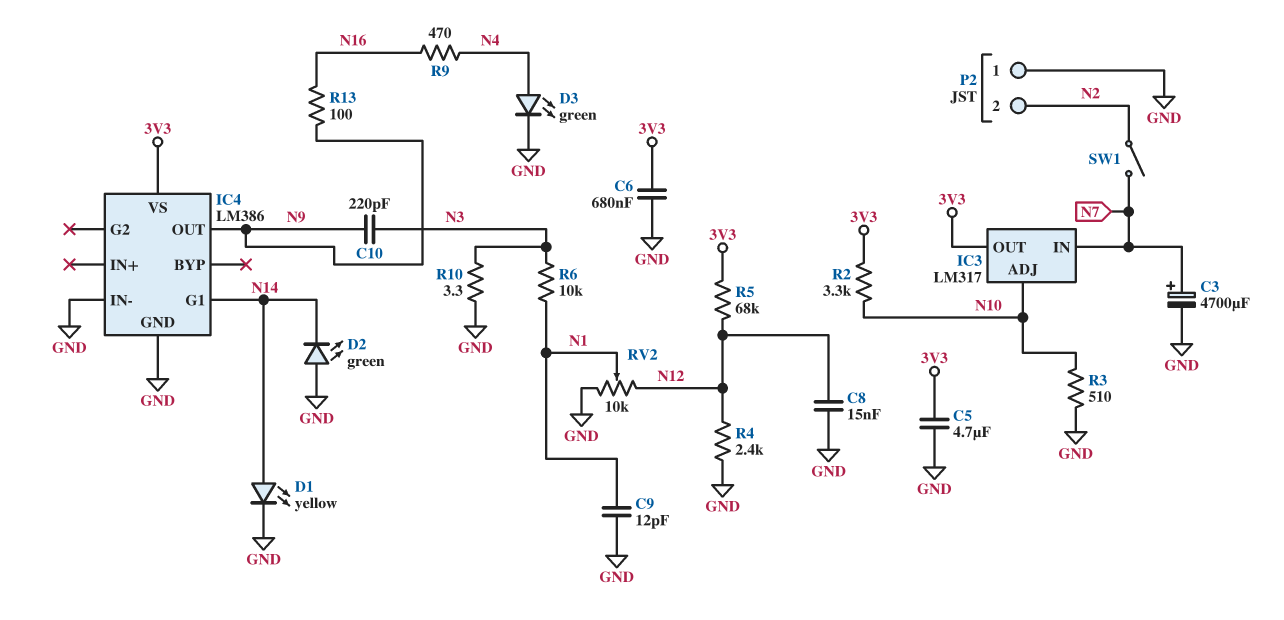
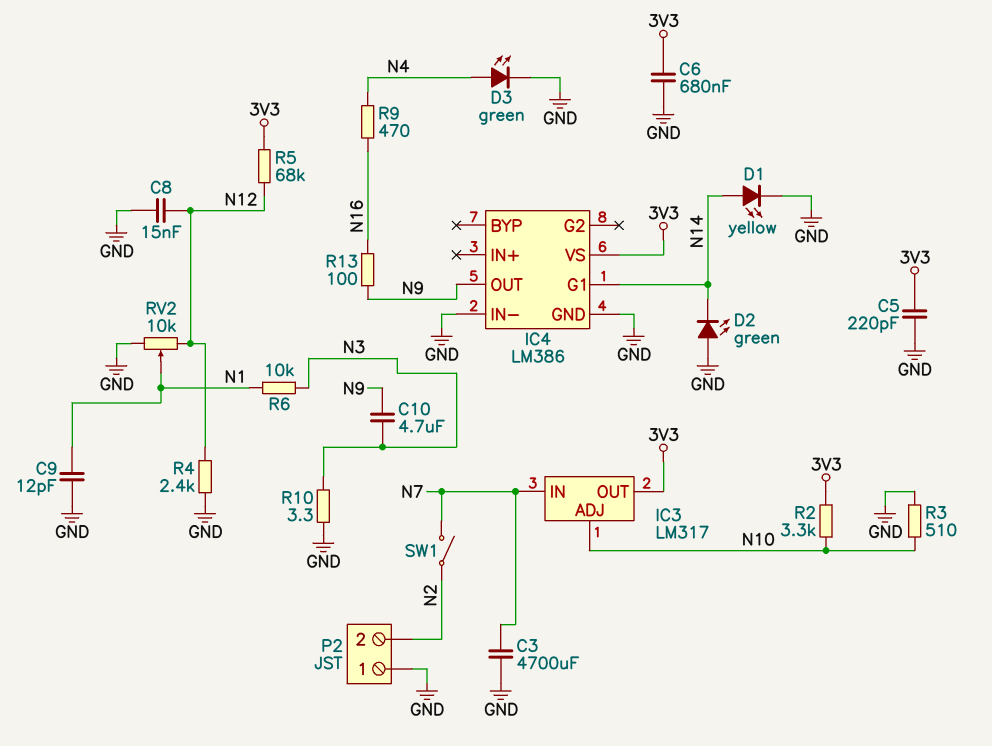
C3: 4700uF (plus N7, minus GND) -> 4700uF (GND, N7)
C5: 4.7uF (3V3, GND) -> 220pF (3V3, GND)
C10: 220pF (N3, N9) -> 4.7uF (N3, N9)

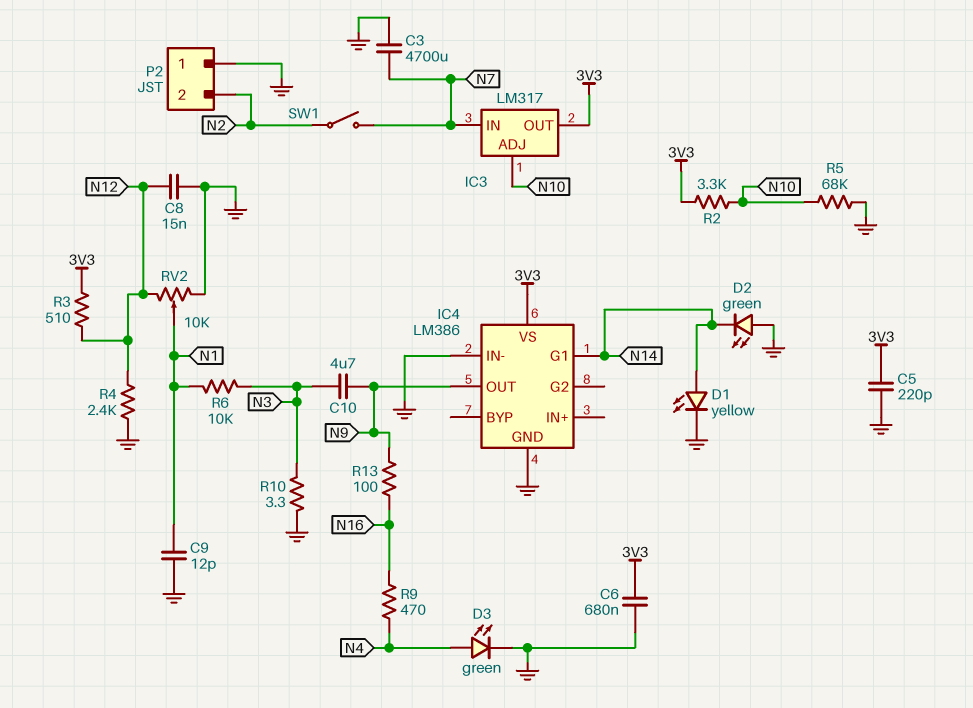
R3: 510 (GND, N10) -> 510 (3V3, N12)
R5: 68k (3V3, N12) -> 68k (GND, N10)

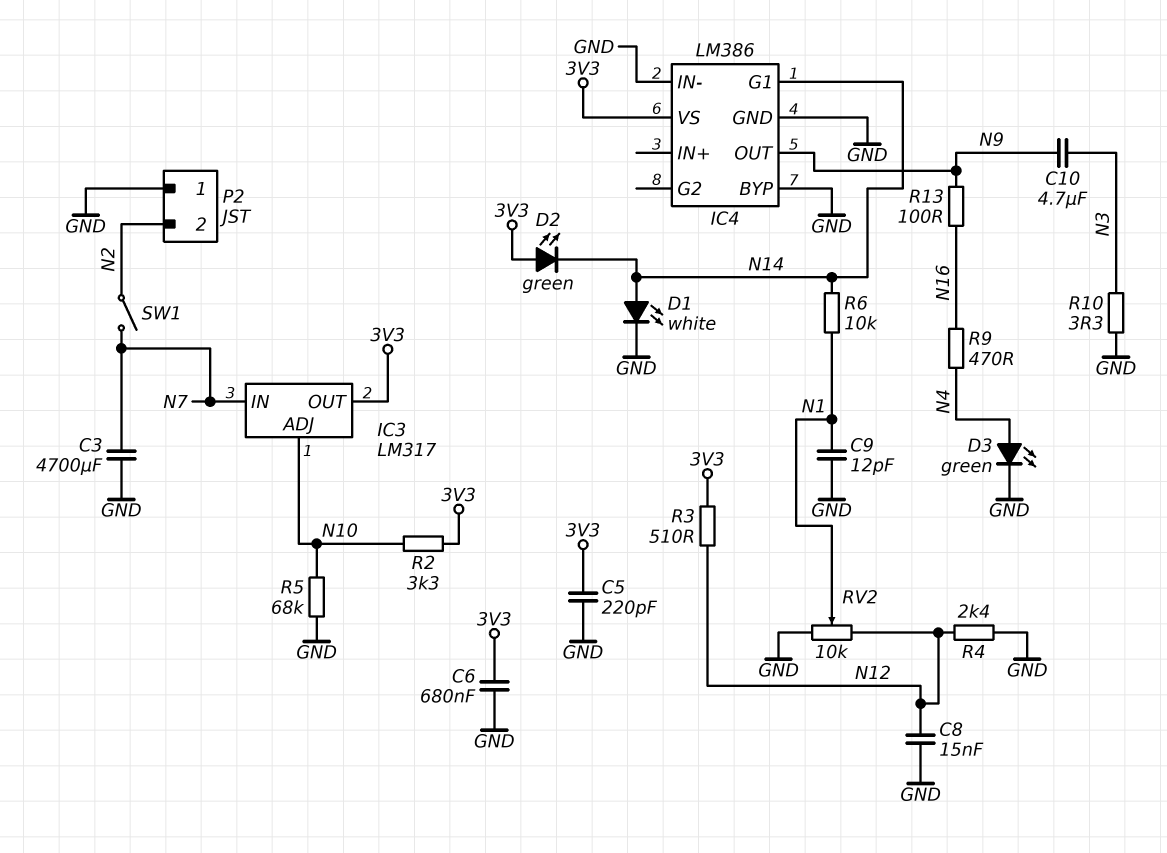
D1: LED yellow (A N14, K GND) -> LED white (A N14, K GND)
D2: LED green (A GND, K N14) -> LED green (A 3V3, K N14)
IC4 pin BYP: none -> GND
R6: 10k (N1, N3) -> 10k (N1, N14)

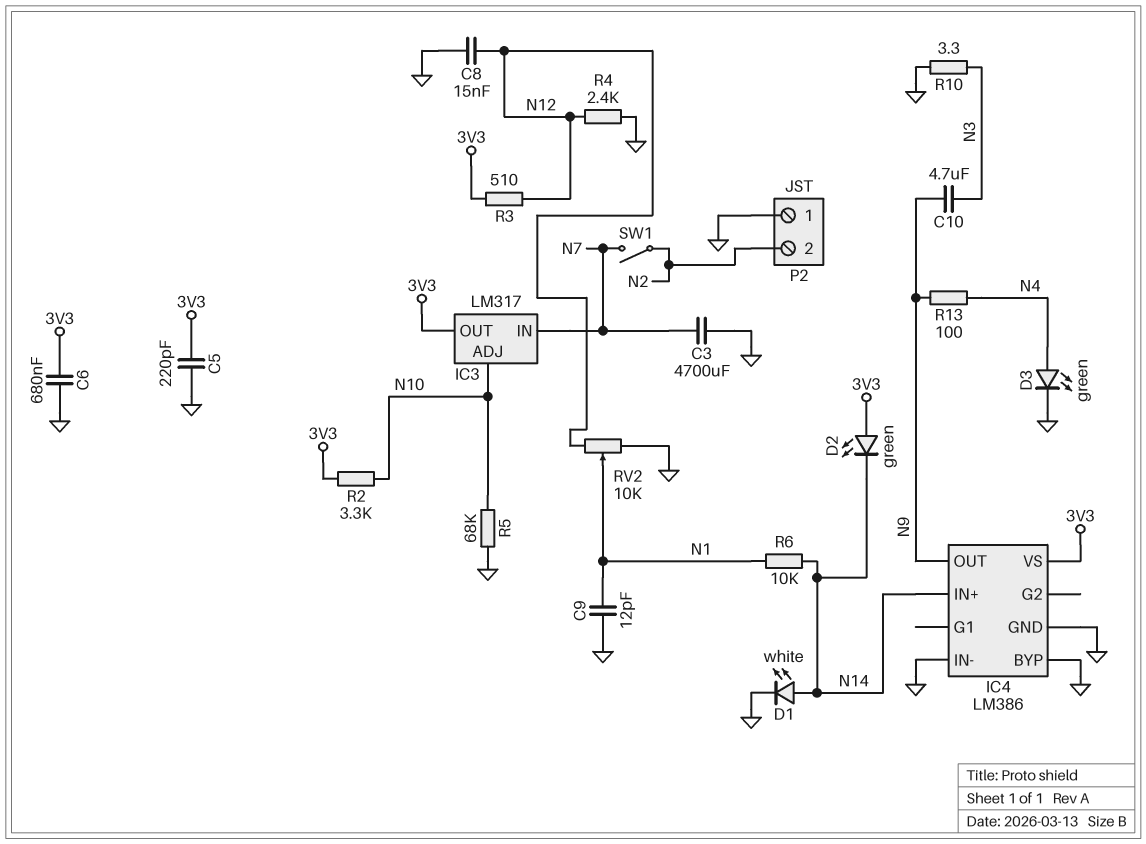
IC4 pin G1: N14 -> none
IC4 pin IN+: none -> N14
R9: 470 (N4, N16) -> none
R13: 100 (N9, N16) -> 100 (N4, N9)

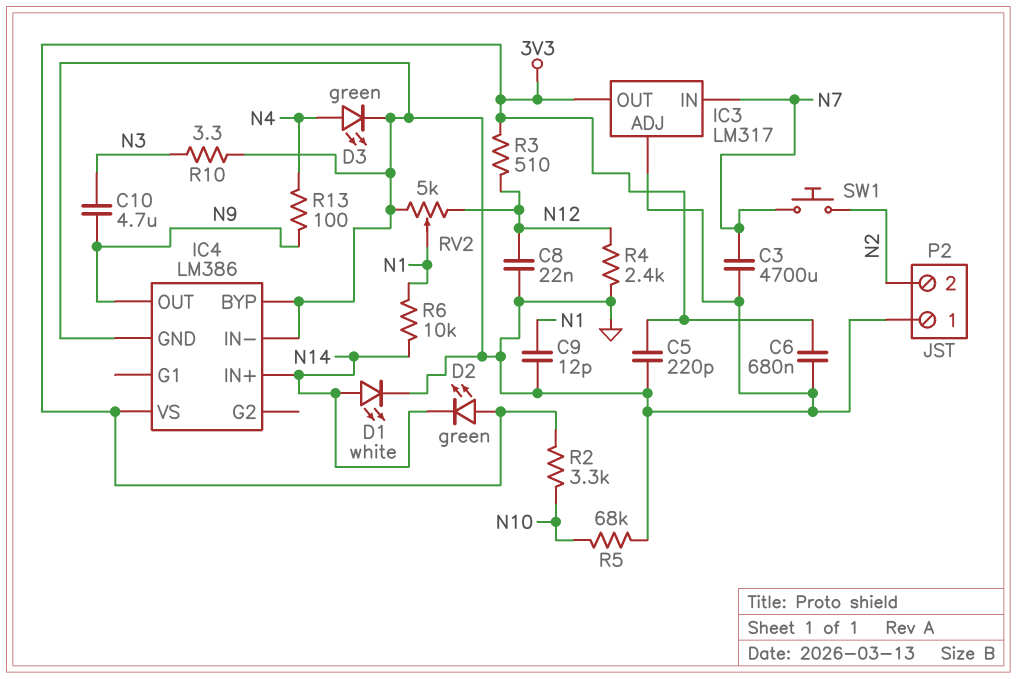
C8: 15nF (GND, N12) -> 22nF (GND, N12)
IC3 pin ADJ: N10 -> GND
RV2: 10k (GND, N12, wiper N1) -> 5k (GND, N12, wiper N1)
SW1: switch (N2, N7) -> button (N2, N7)

